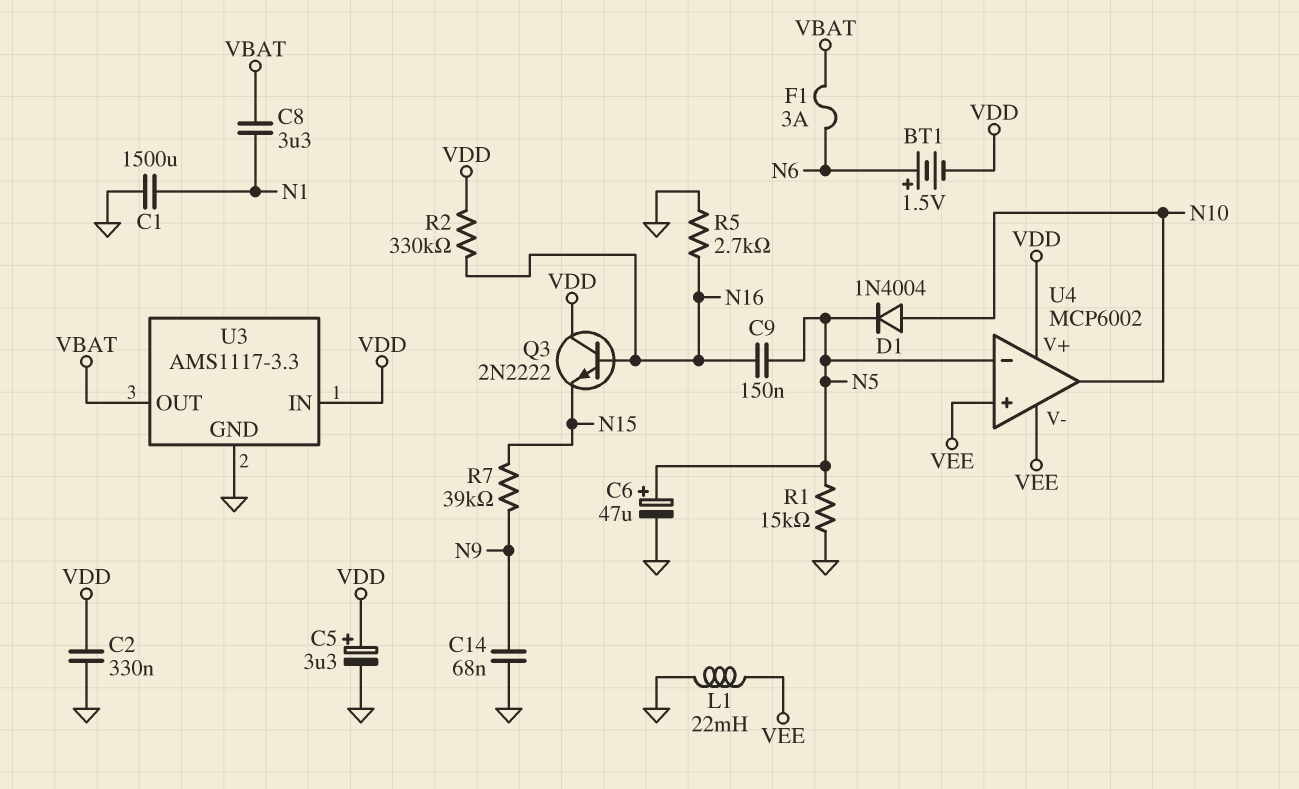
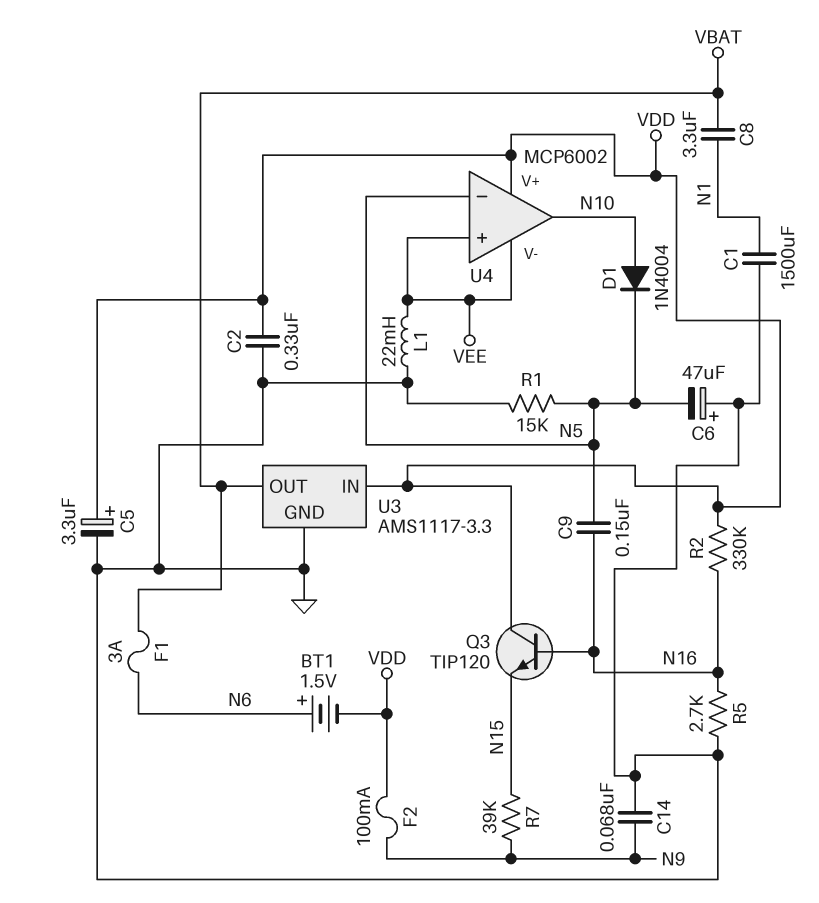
C6: 47uF (plus N5, minus GND) -> 47uF (plus GND, minus N5)
F2: none -> 100mA (N9, VDD)
Q3: NPN 2N2222 (B N16, C VDD, E N15) -> NPN TIP120 (B N16, C VDD, E N15)

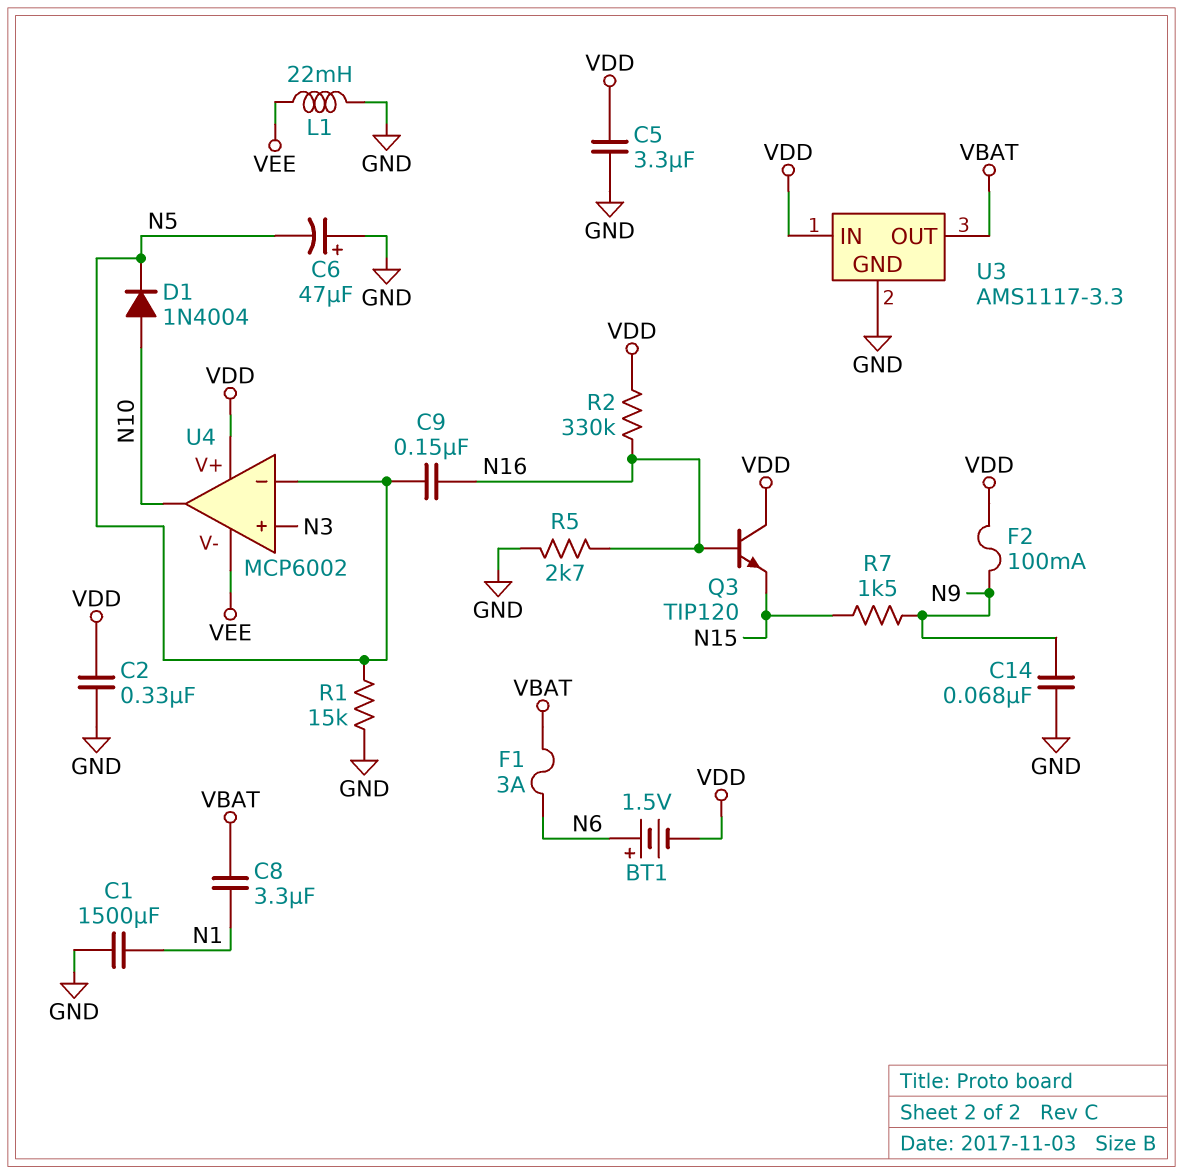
C5: 3.3uF (plus VDD, minus GND) -> 3.3uF (GND, VDD)
R7: 39k (N9, N15) -> 1.5k (N9, N15)
U4 pin in+: VEE -> N3

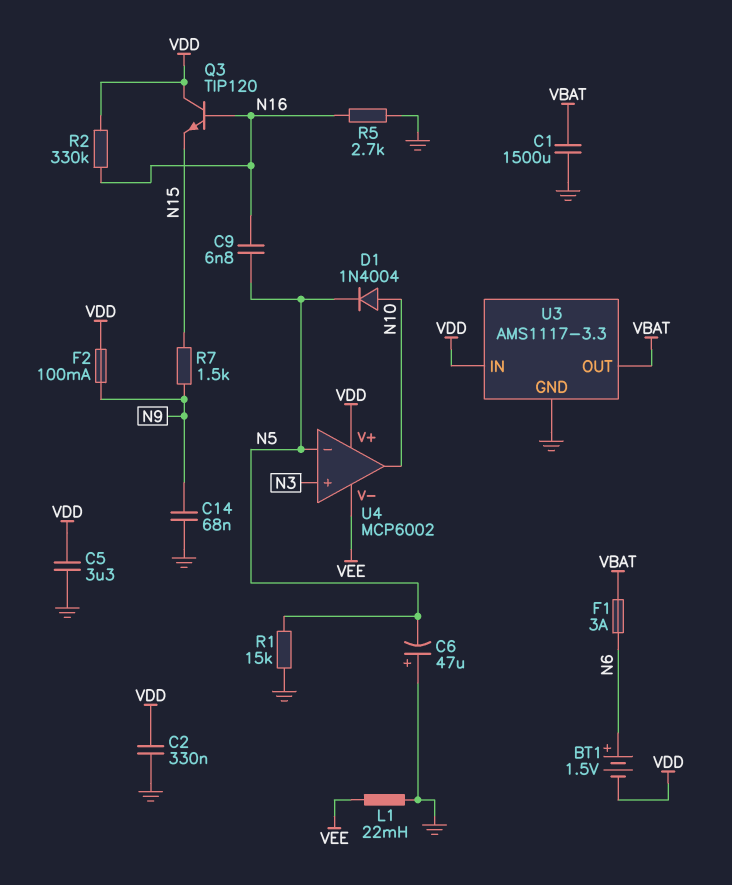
C1: 1500uF (GND, N1) -> 1500uF (GND, VBAT)
C8: 3.3uF (N1, VBAT) -> none
C9: 150nF (N5, N16) -> 6.8nF (N5, N16)

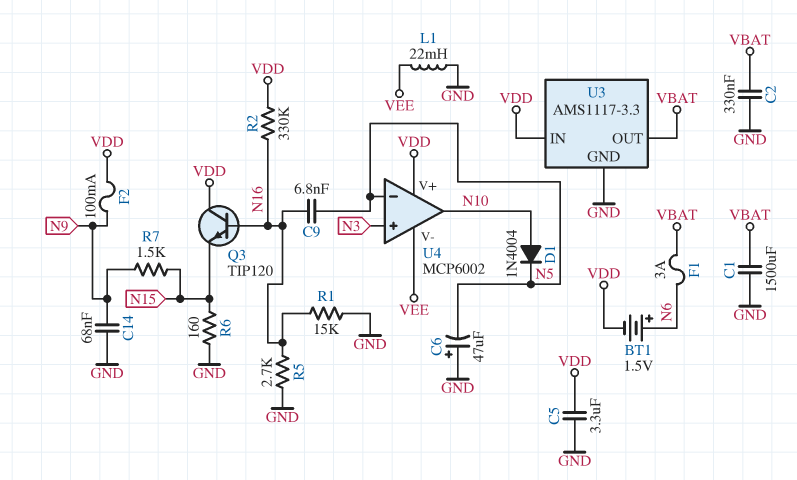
C2: 330nF (GND, VDD) -> 330nF (GND, VBAT)
R1: 15k (GND, N5) -> 15k (GND, N16)
R6: none -> 160 (GND, N15)

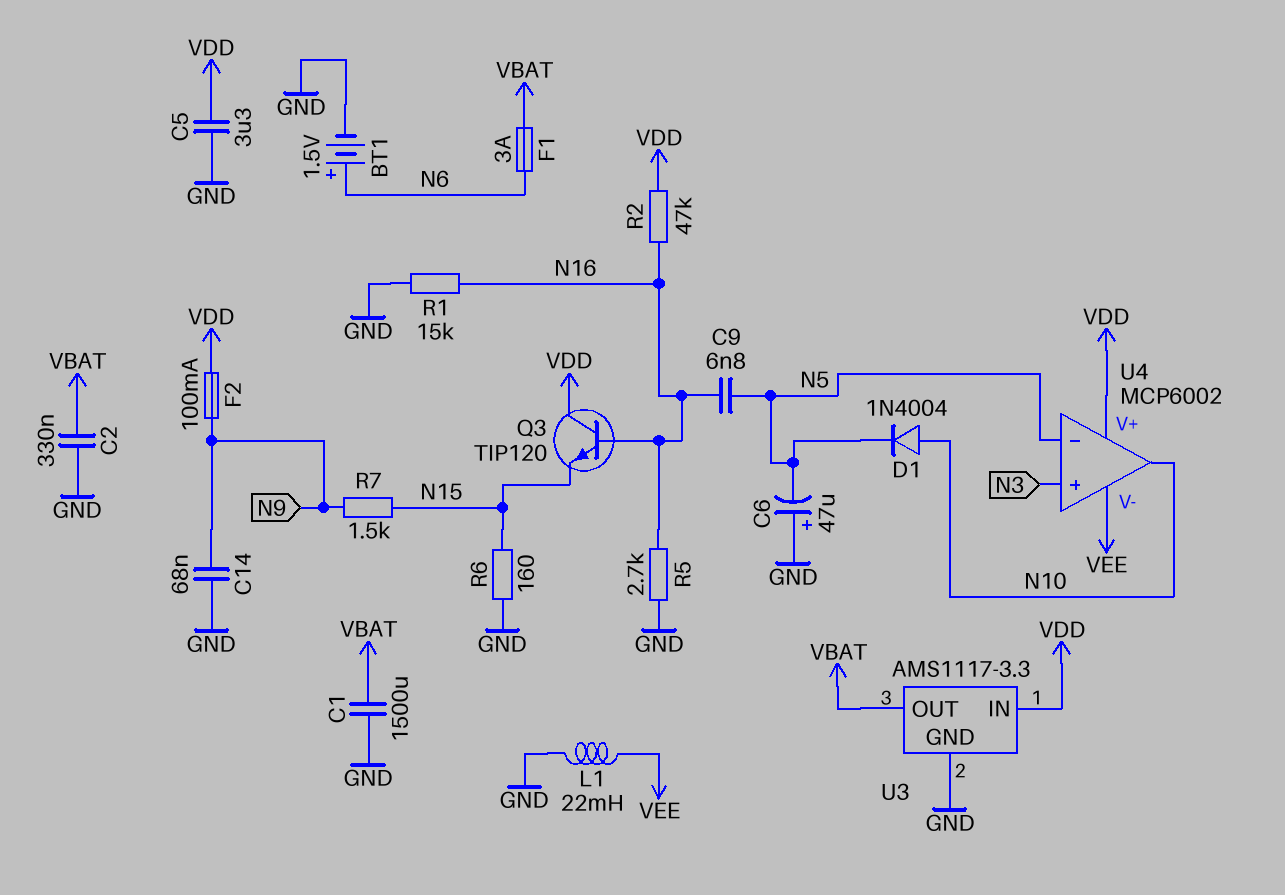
BT1: 1.5V (plus N6, minus VDD) -> 1.5V (plus N6, minus GND)
R2: 330k (N16, VDD) -> 47k (N16, VDD)

